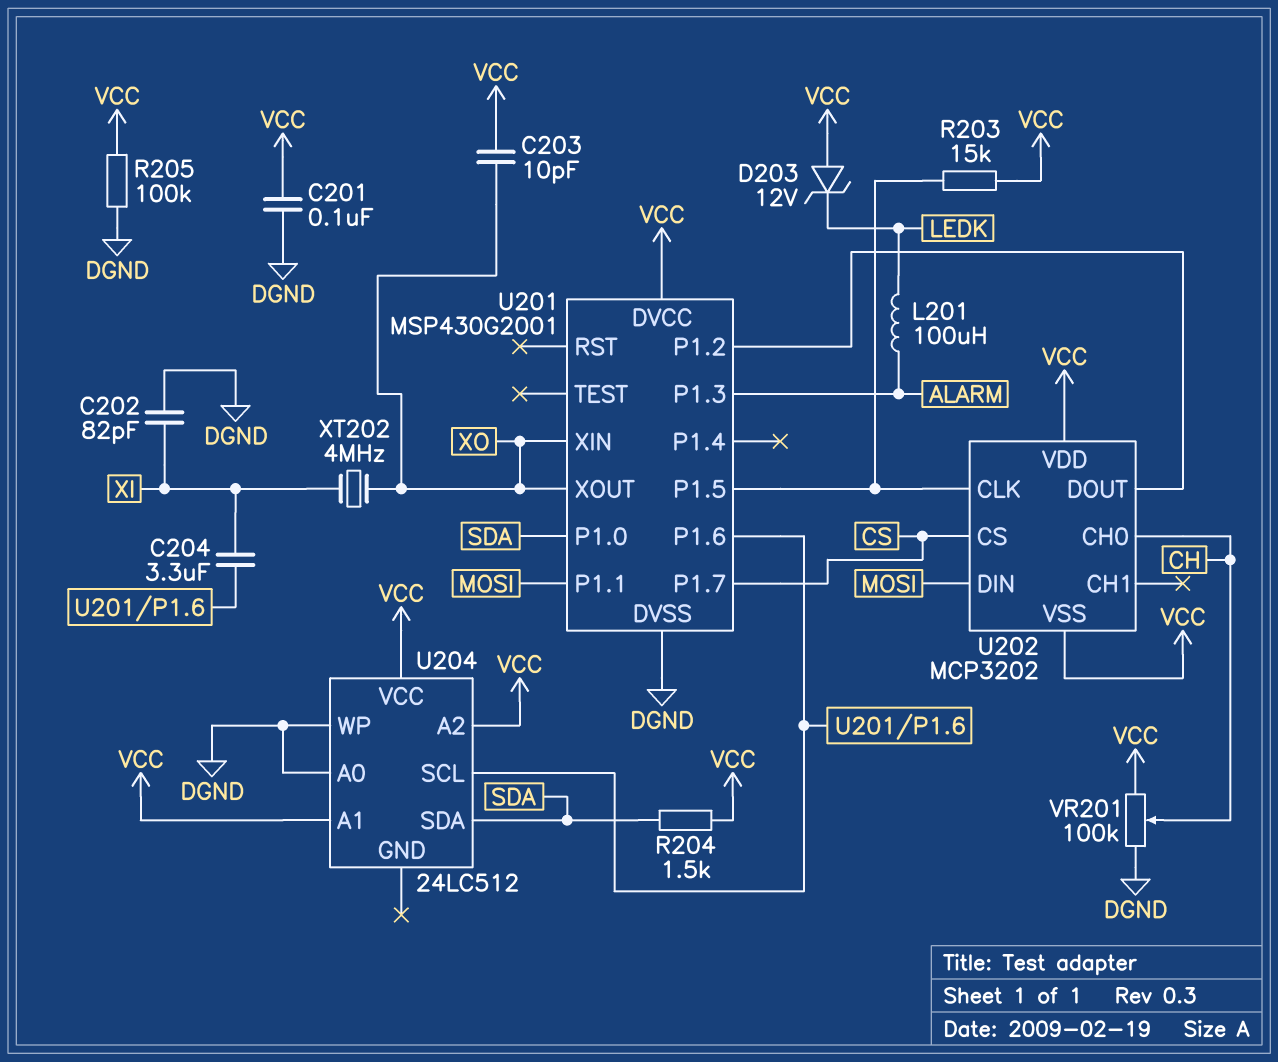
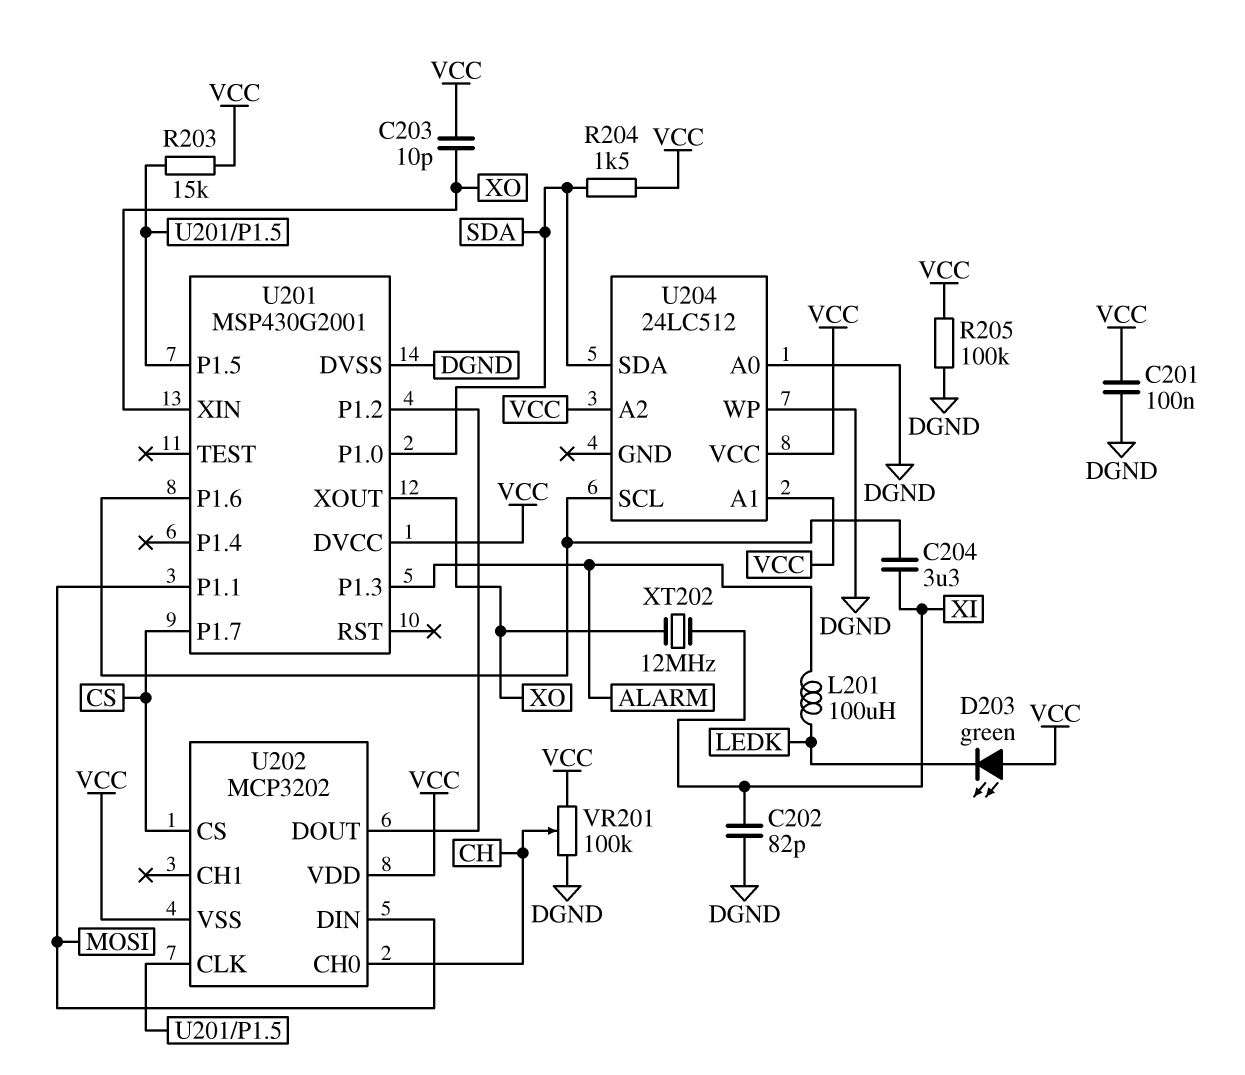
D203: zener 12V (A VCC, K LEDK) -> LED green (A VCC, K LEDK)
XT202: 4MHz (XI, XO) -> 12MHz (XI, XO)

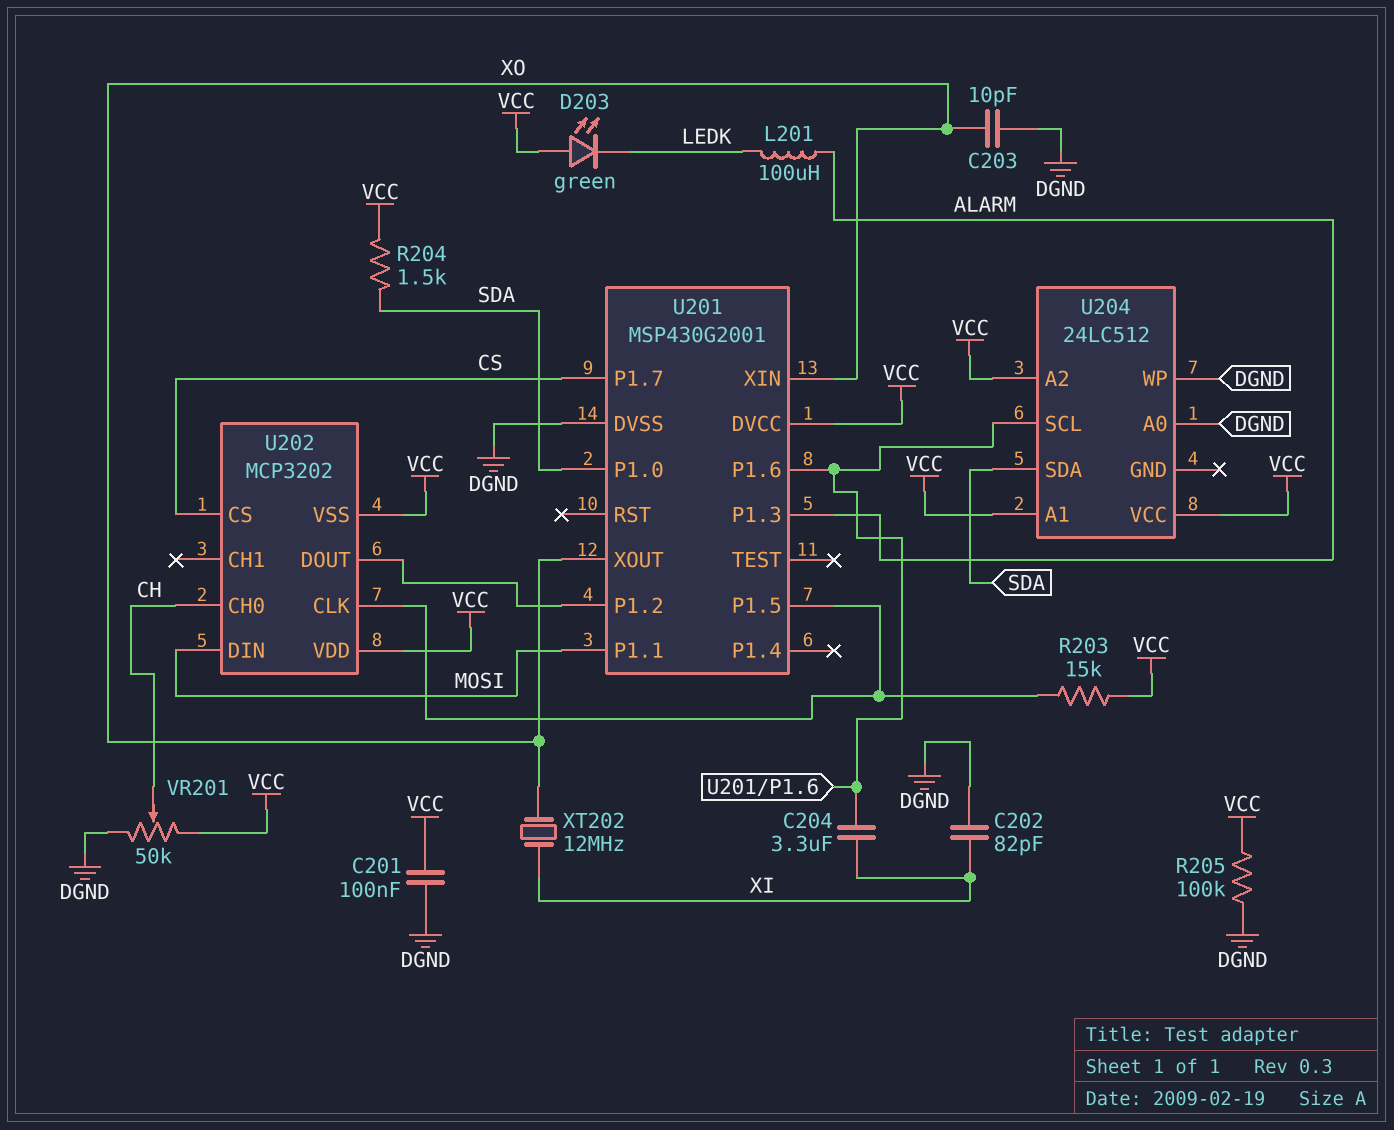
C203: 10pF (VCC, XO) -> 10pF (DGND, XO)
VR201: 100k (DGND, VCC, wiper CH) -> 50k (DGND, VCC, wiper CH)

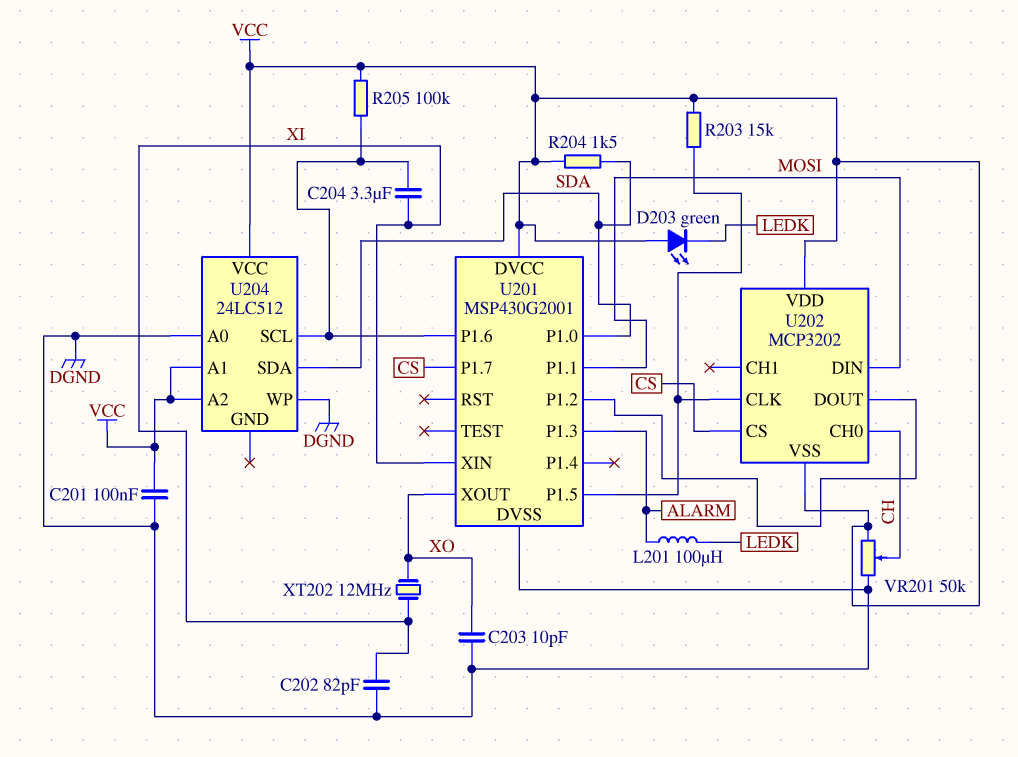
R205: 100k (DGND, VCC) -> 100k (U201/P1.6, VCC)
U201 pin XIN: XO -> XI

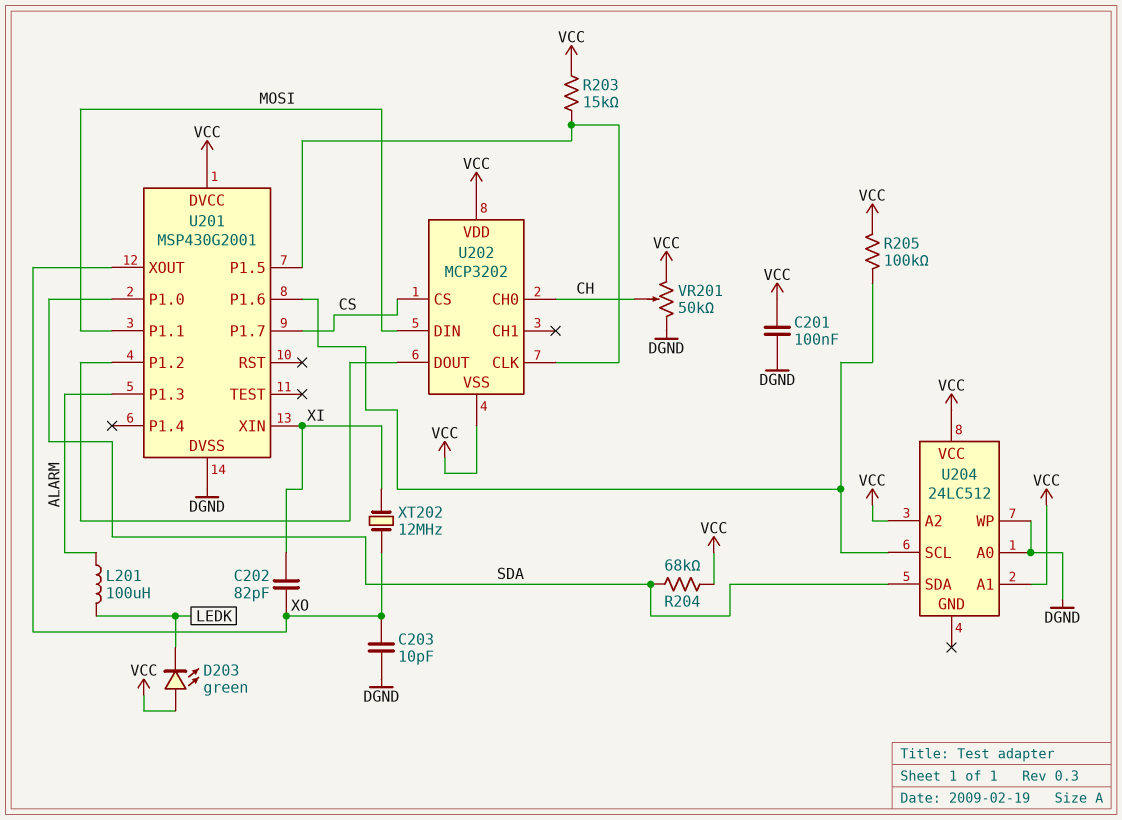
C202: 82pF (DGND, XI) -> 82pF (XI, XO)
C204: 3.3uF (U201/P1.6, XI) -> none
R204: 1.5k (SDA, VCC) -> 68k (SDA, VCC)

